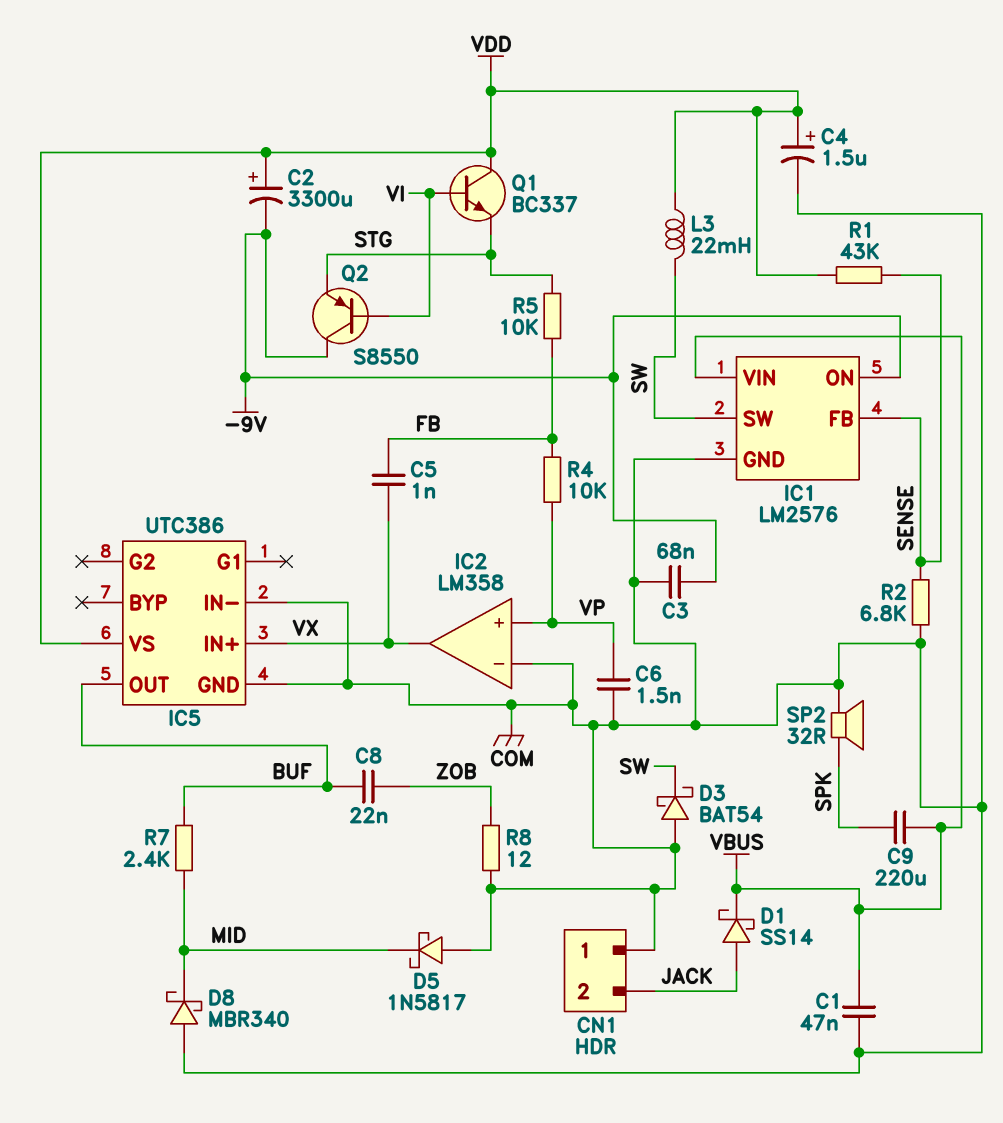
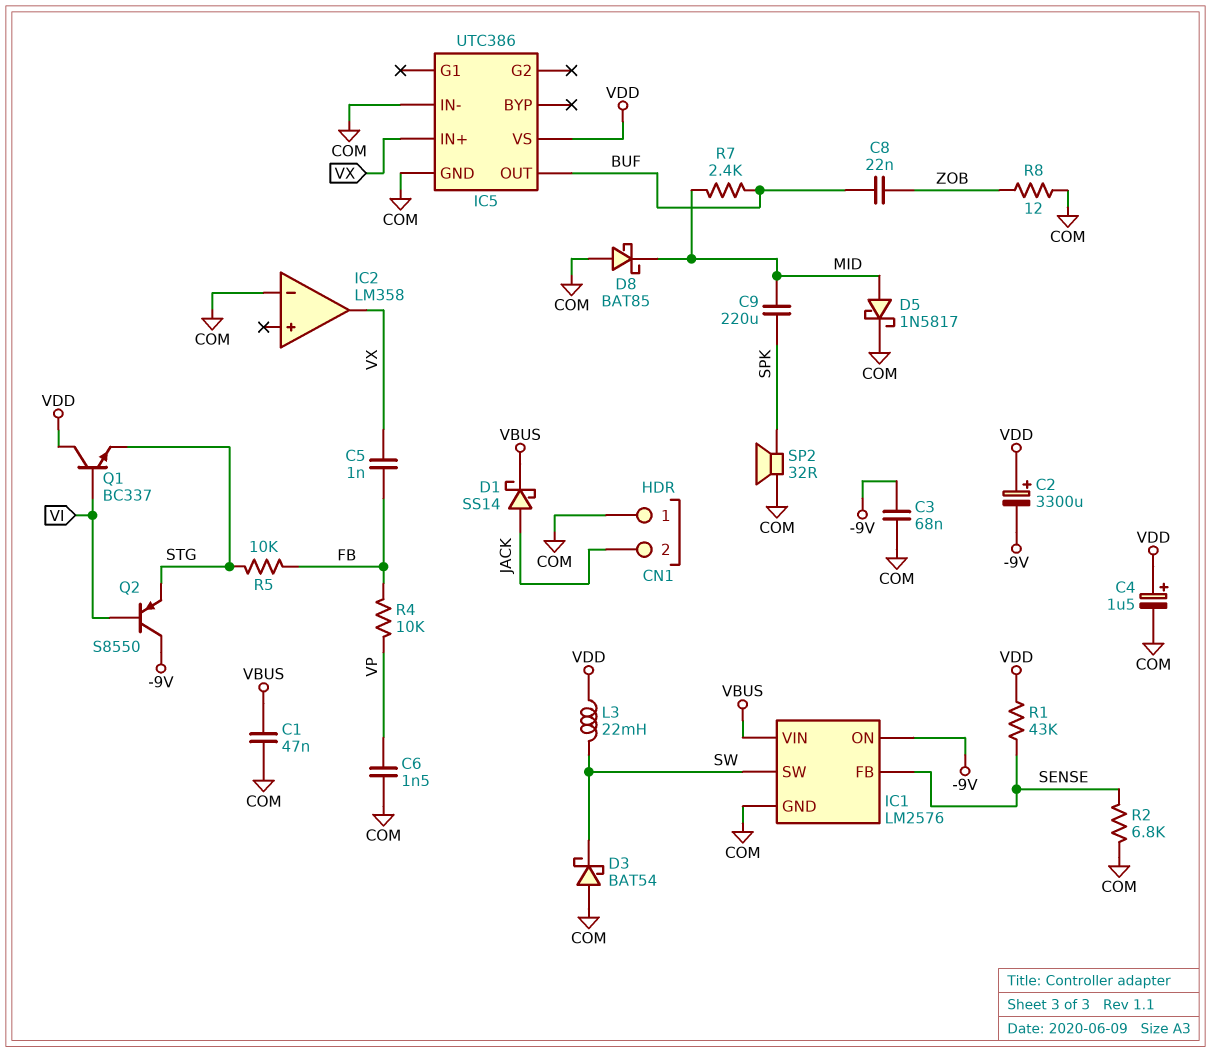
C9: 220uF (SPK, VBUS) -> 220uF (MID, SPK)
D5: schottky 1N5817 (A COM, K MID) -> schottky 1N5817 (A MID, K COM)
D8: schottky MBR340 (A COM, K MID) -> schottky BAT85 (A COM, K MID)
IC2 pin in+: VP -> none

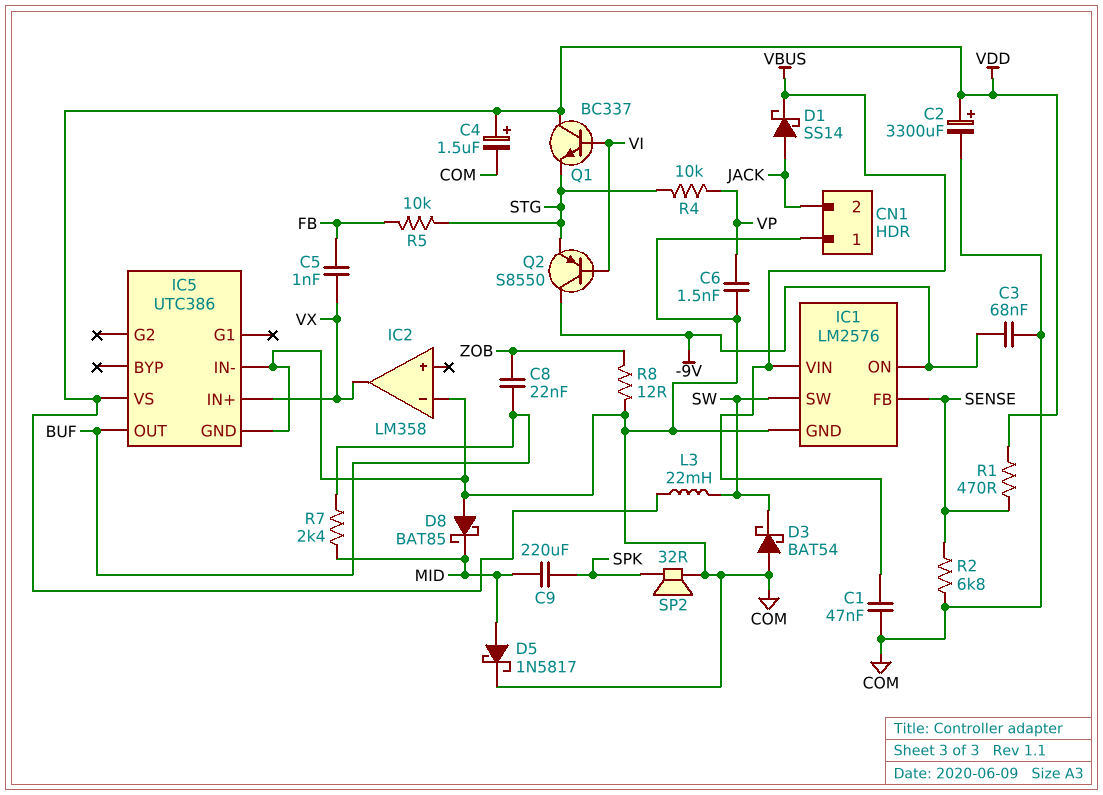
C2: 3300uF (plus VDD, minus -9V) -> 3300uF (plus VDD, minus COM)
R1: 43k (SENSE, VDD) -> 470 (SENSE, VDD)
R4: 10k (FB, VP) -> 10k (STG, VP)

